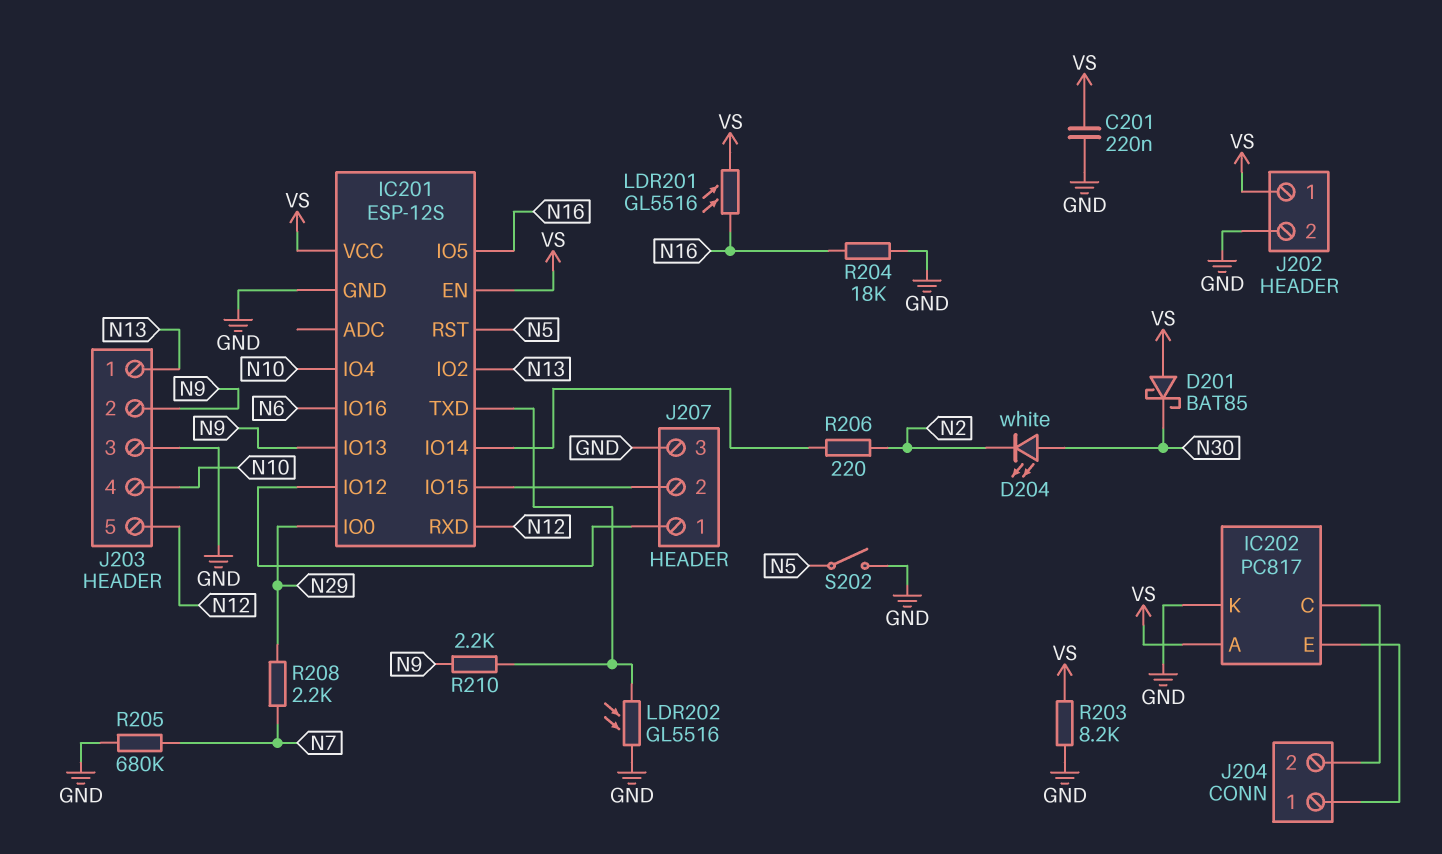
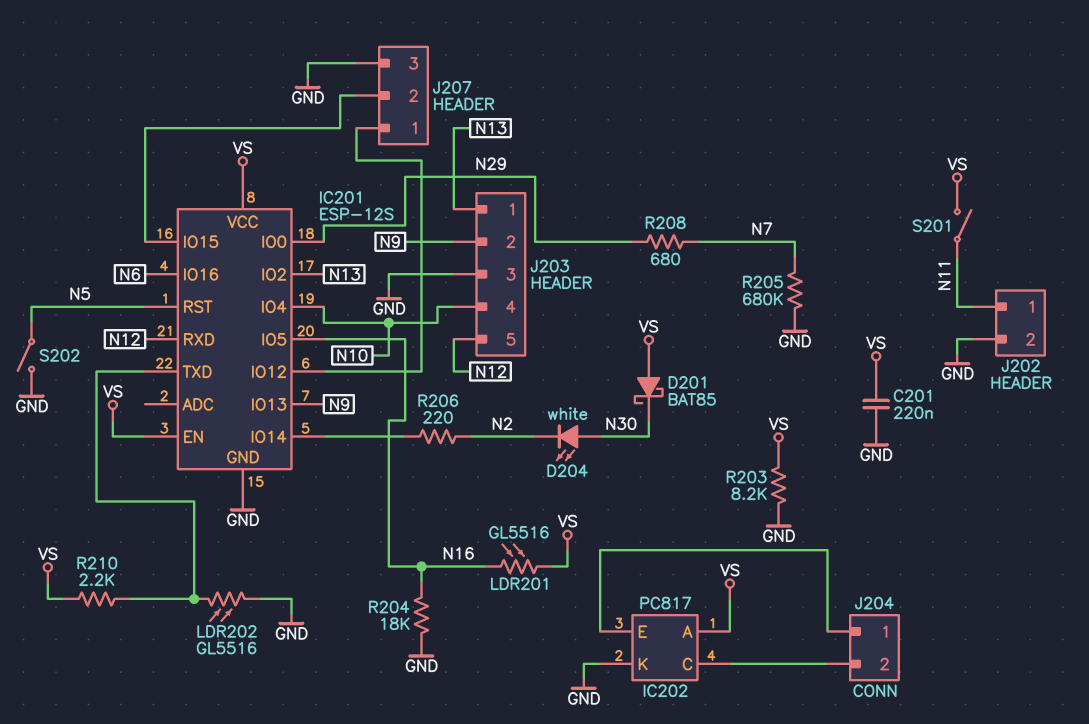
J202 pin 1: VS -> N11
R208: 2.2k (N7, N29) -> 680 (N7, N29)
R210: 2.2k (IC201/TXD, N9) -> 2.2k (IC201/TXD, VS)
S201: none -> switch (N11, VS)

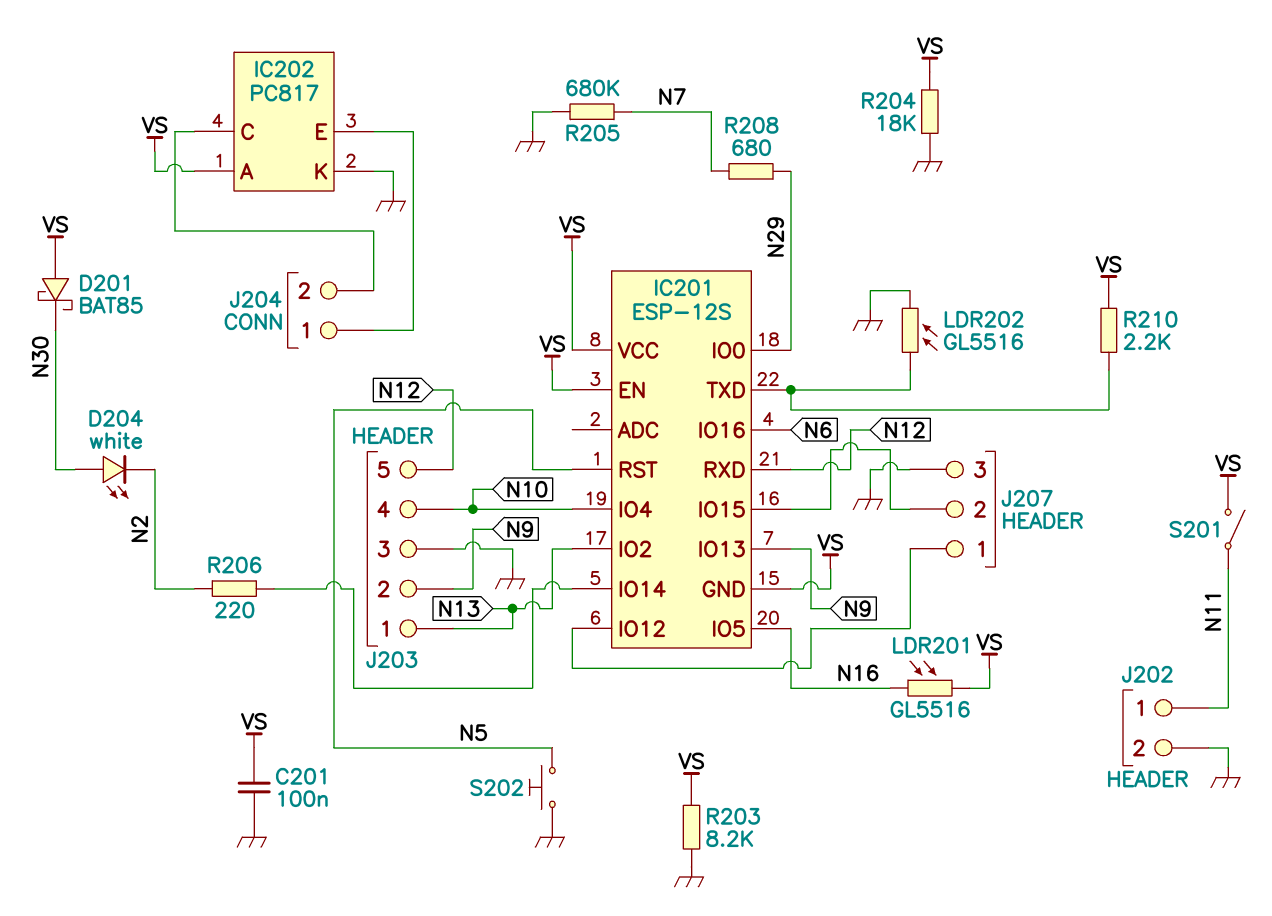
C201: 220nF (GND, VS) -> 100nF (GND, VS)
IC201 pin GND: GND -> VS
R204: 18k (GND, N16) -> 18k (GND, VS)
S202: switch (GND, N5) -> button (GND, N5)

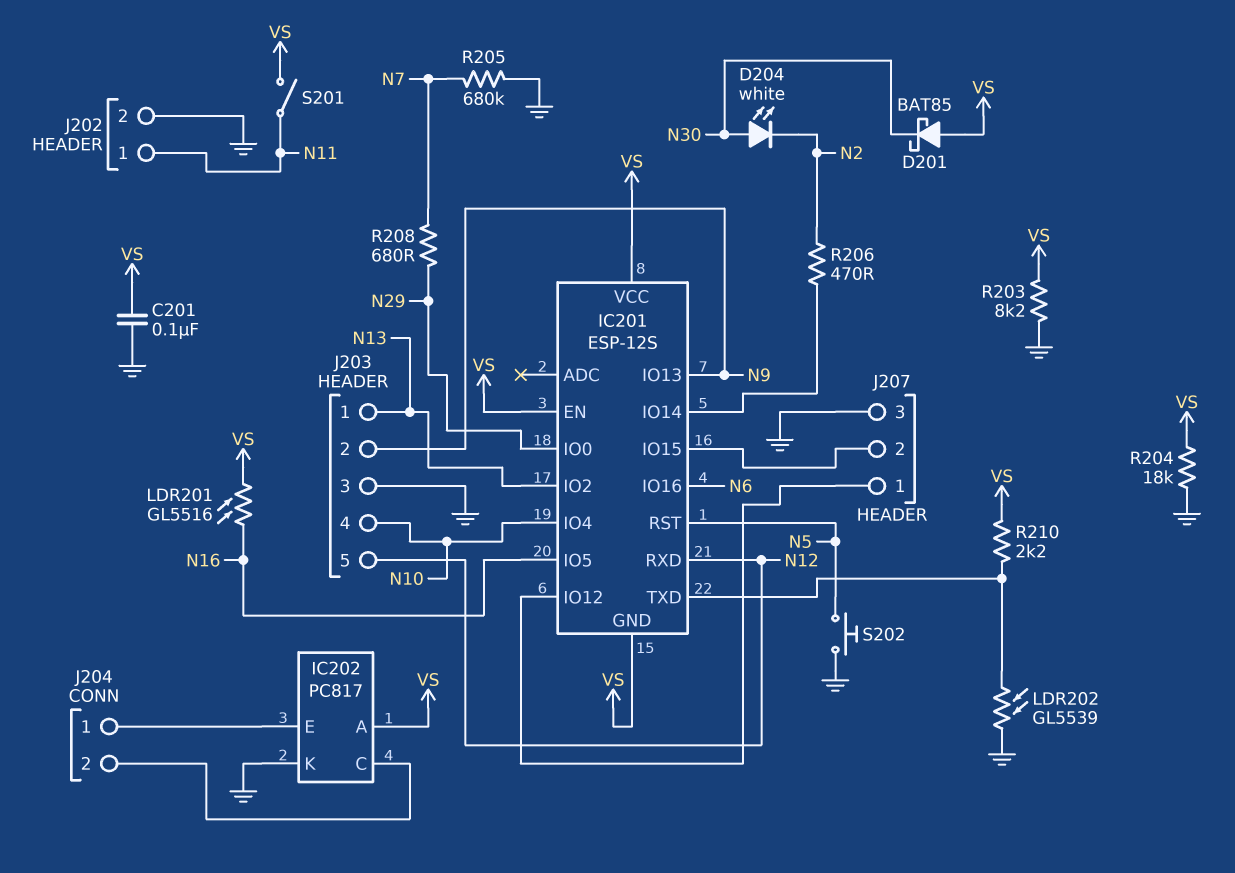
LDR202: GL5516 (GND, IC201/TXD) -> GL5539 (GND, IC201/TXD)
R206: 220 (IC201/IO14, N2) -> 470 (IC201/IO14, N2)

